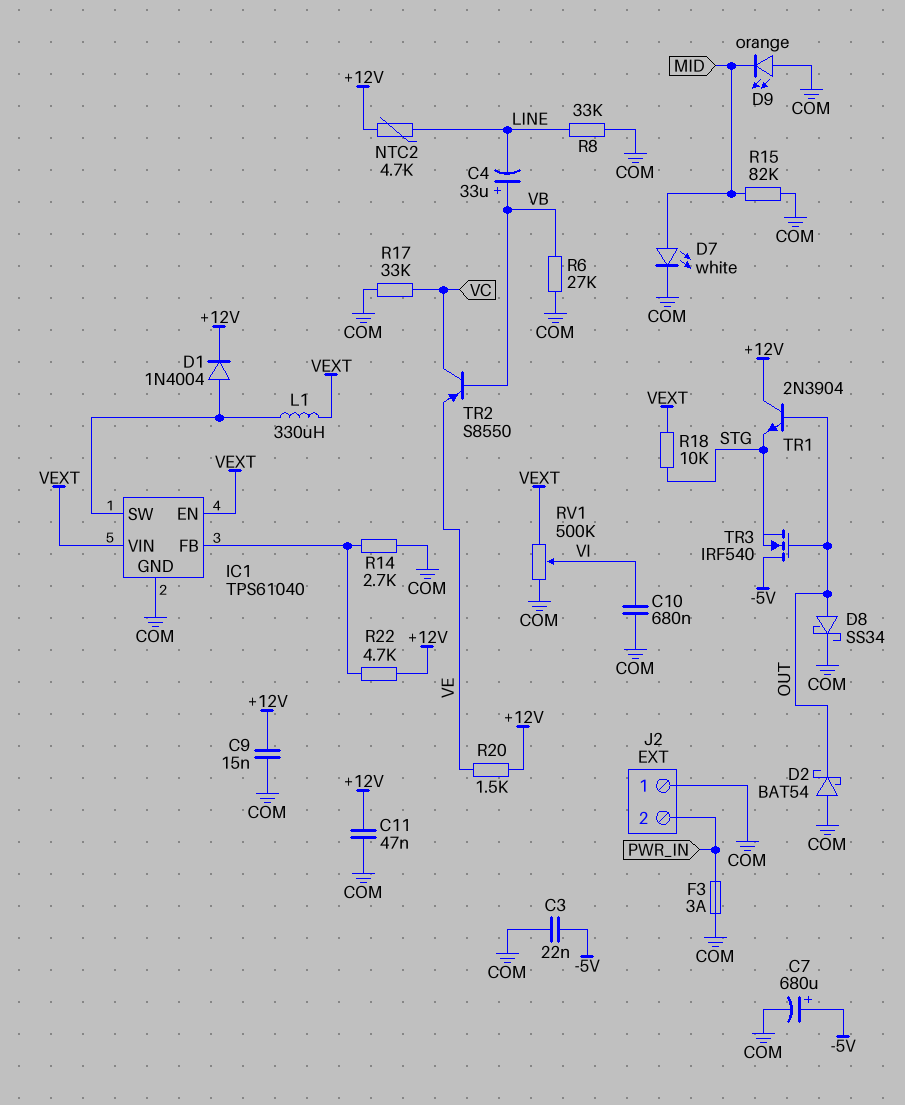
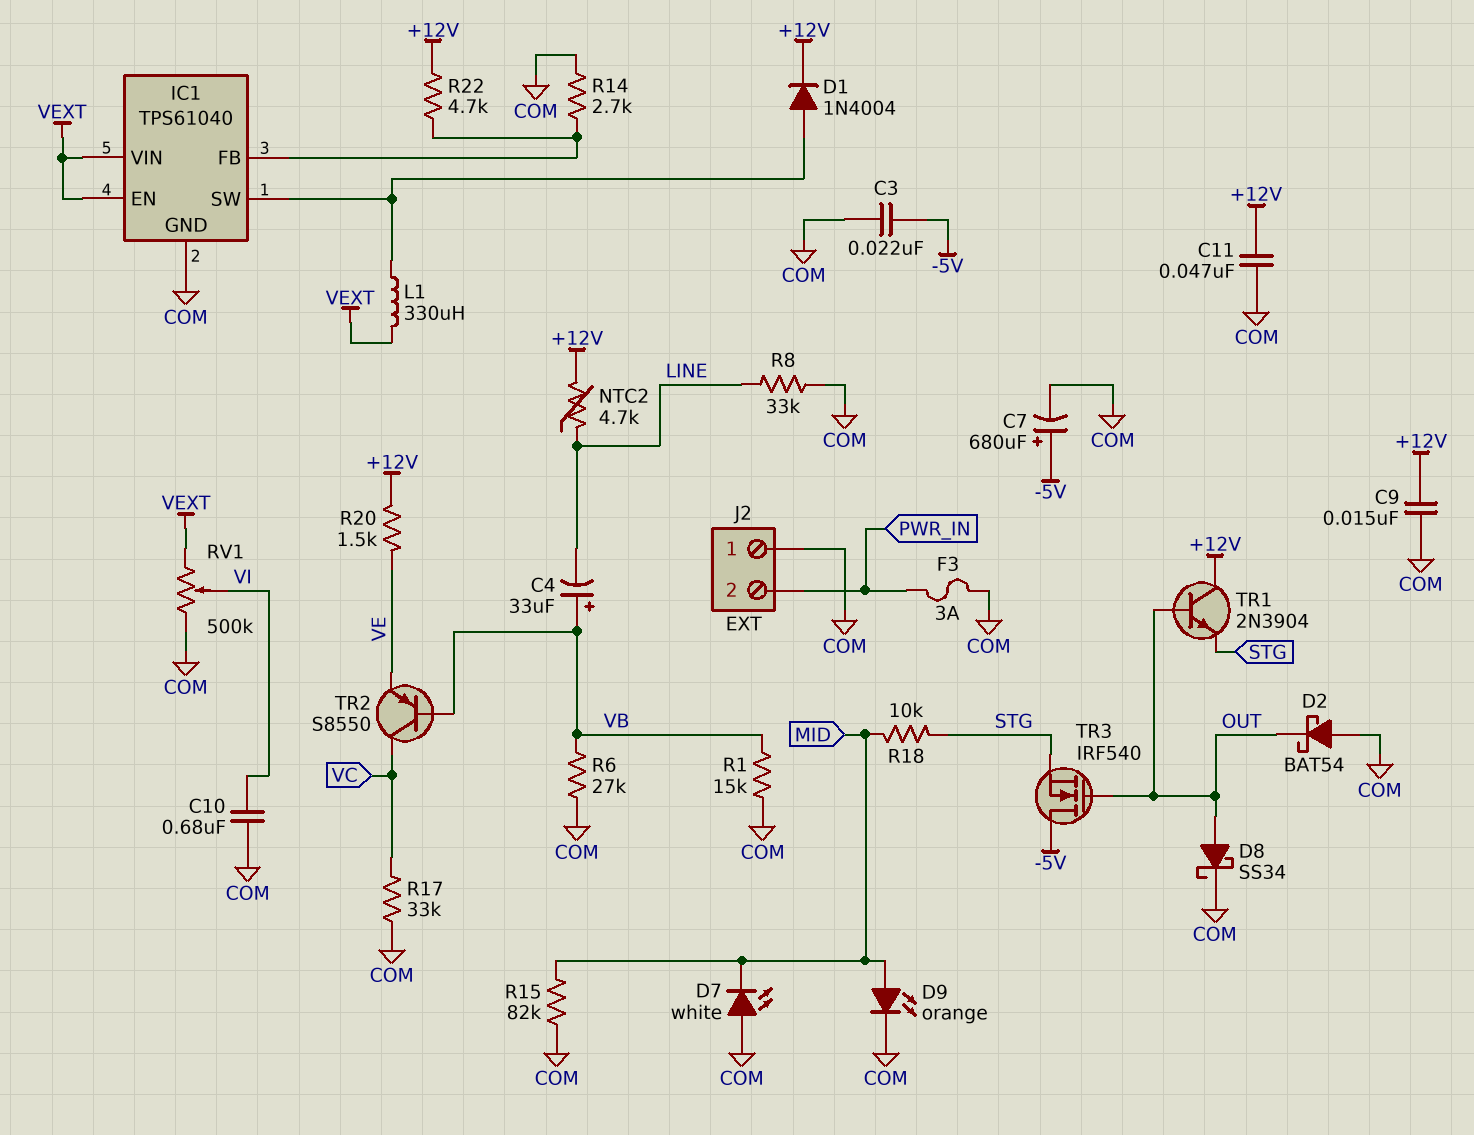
D7: LED white (A MID, K COM) -> LED white (A COM, K MID)
D9: LED orange (A COM, K MID) -> LED orange (A MID, K COM)
R1: none -> 15k (COM, VB)
R18: 10k (STG, VEXT) -> 10k (MID, STG)

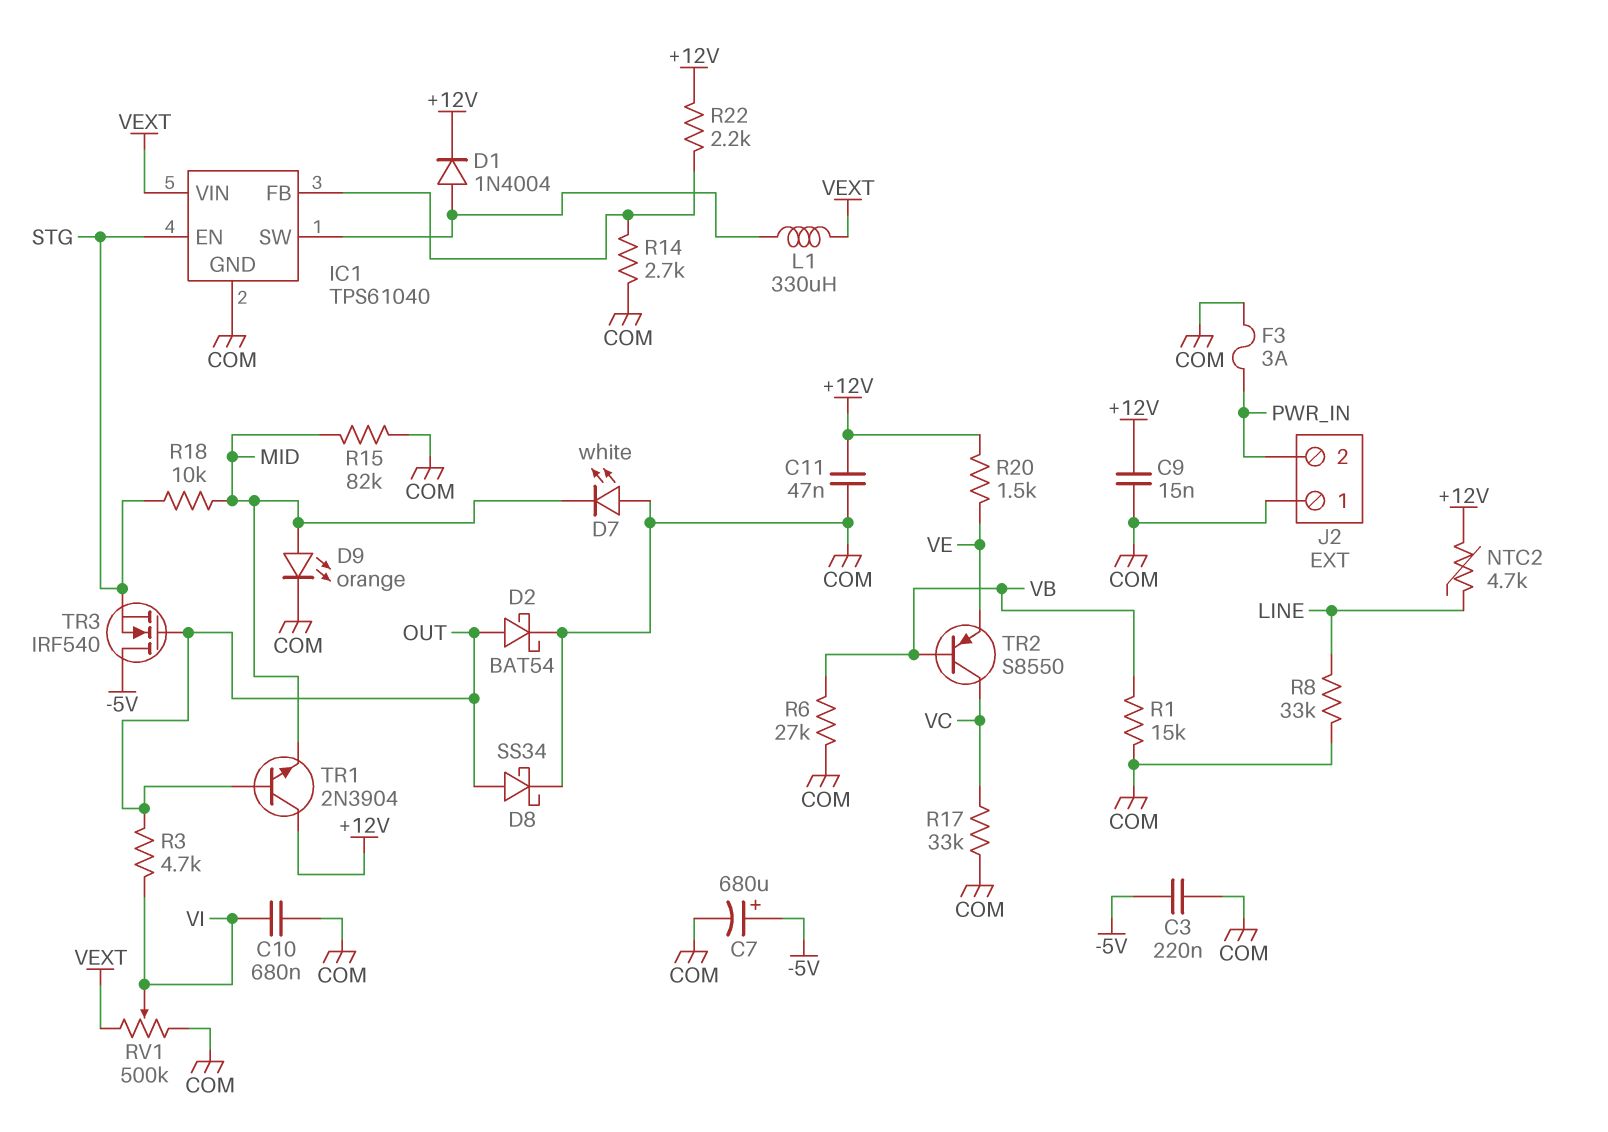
C3: 22nF (-5V, COM) -> 220nF (-5V, COM)
C4: 33uF (plus VB, minus LINE) -> none
D2: schottky BAT54 (A COM, K OUT) -> schottky BAT54 (A OUT, K COM)
IC1 pin EN: VEXT -> STG
R3: none -> 4.7k (OUT, VI)
R22: 4.7k (+12V, IC1/FB) -> 2.2k (+12V, IC1/FB)
TR1: NPN 2N3904 (B OUT, C +12V, E STG) -> NPN 2N3904 (B OUT, C +12V, E MID)

